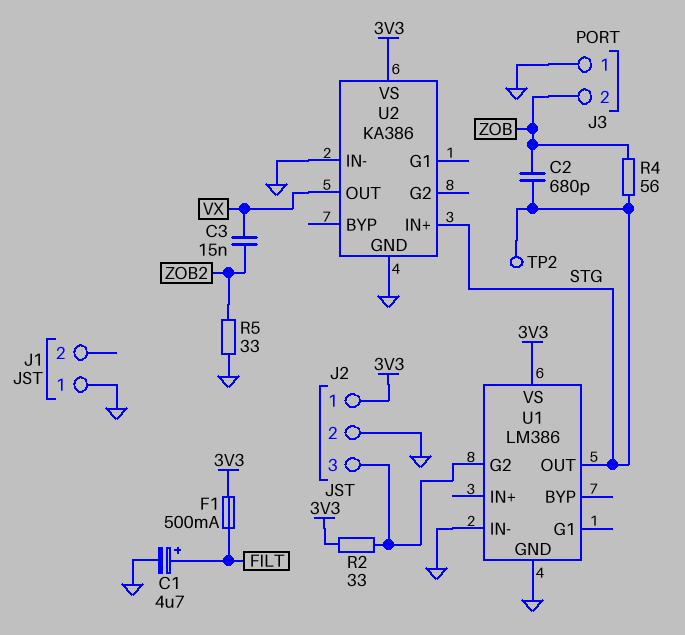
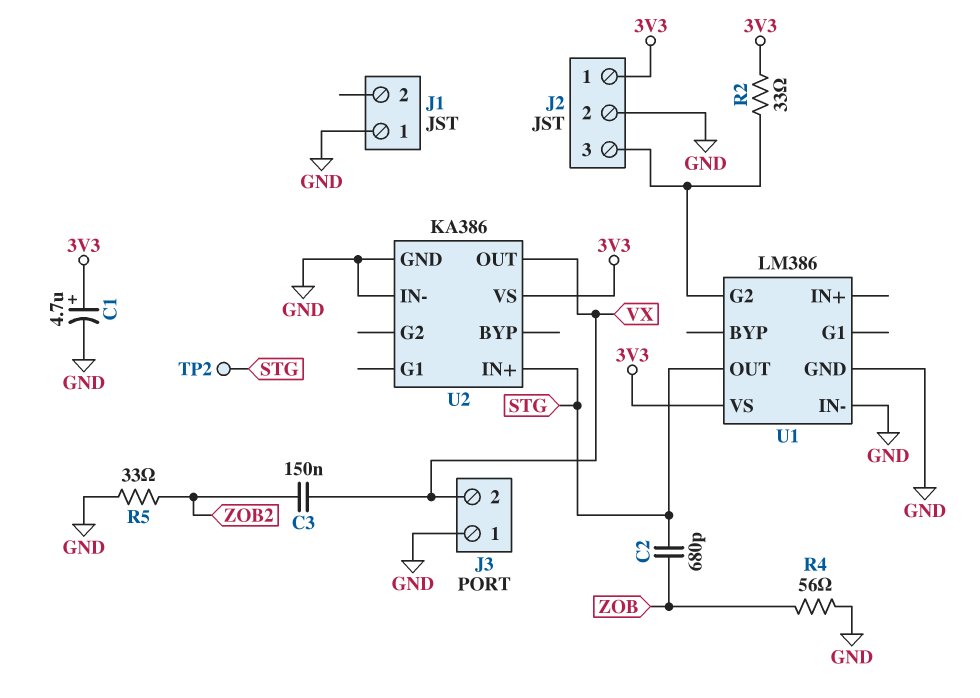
C1: 4.7uF (plus FILT, minus GND) -> 4.7uF (plus 3V3, minus GND)
C3: 15nF (VX, ZOB2) -> 150nF (VX, ZOB2)
F1: 500mA (3V3, FILT) -> none
J3 pin 2: ZOB -> VX
R4: 56 (STG, ZOB) -> 56 (GND, ZOB)

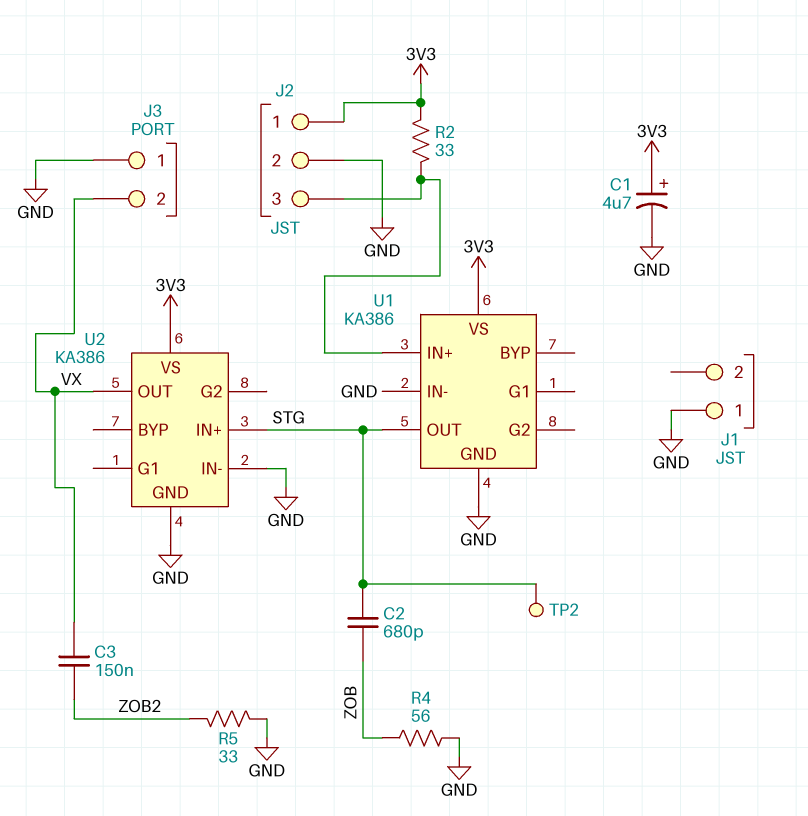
U1: LM386 -> KA386
U1 pin G2: J2/3 -> none
U1 pin IN+: none -> J2/3

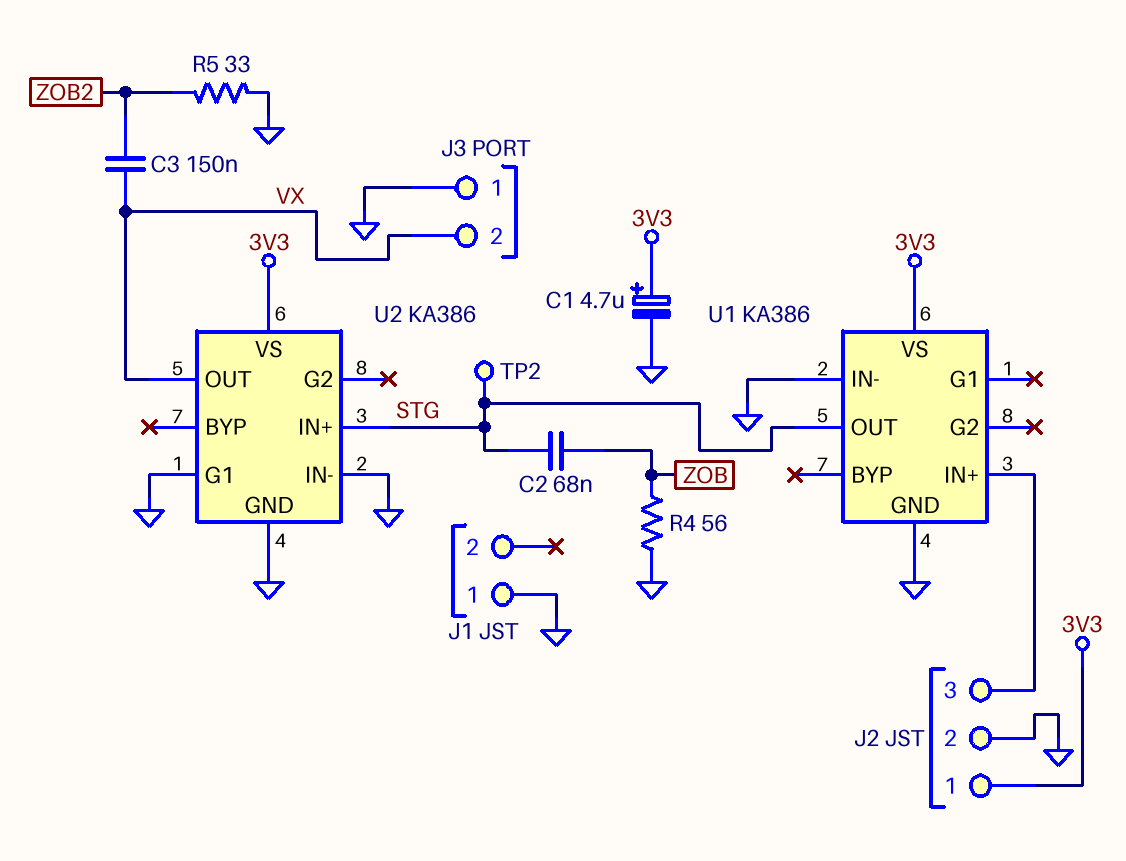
C2: 680pF (STG, ZOB) -> 68nF (STG, ZOB)
R2: 33 (3V3, J2/3) -> none
U2 pin G1: none -> GND

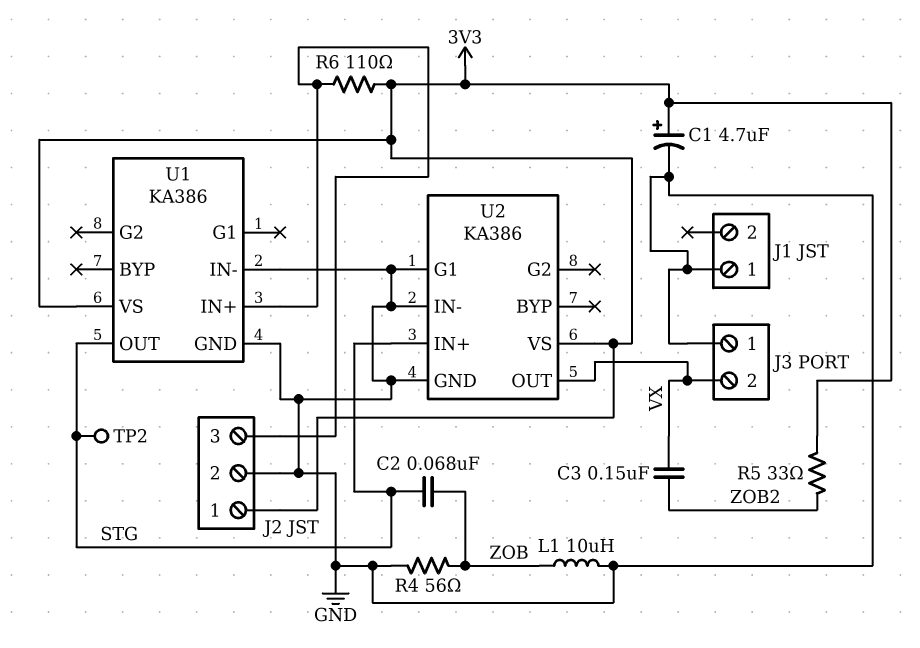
L1: none -> 10uH (GND, ZOB)
R5: 33 (GND, ZOB2) -> 33 (3V3, ZOB2)
R6: none -> 110 (3V3, J2/3)

